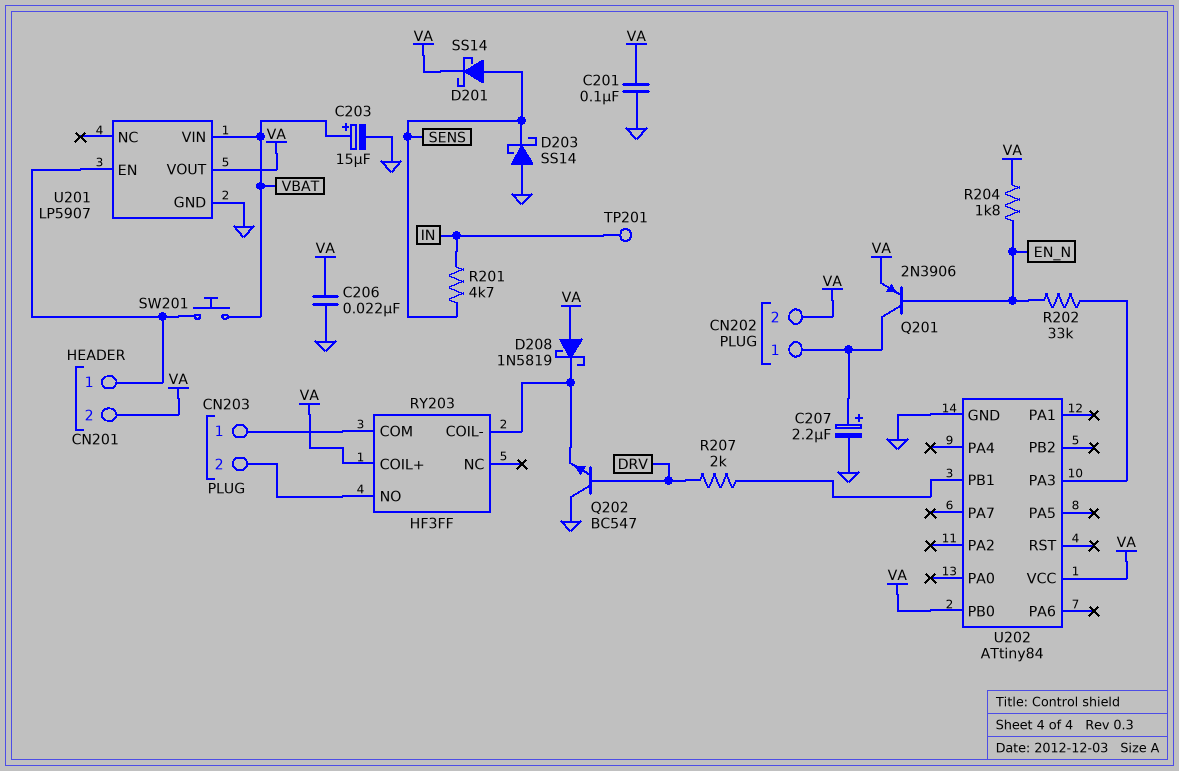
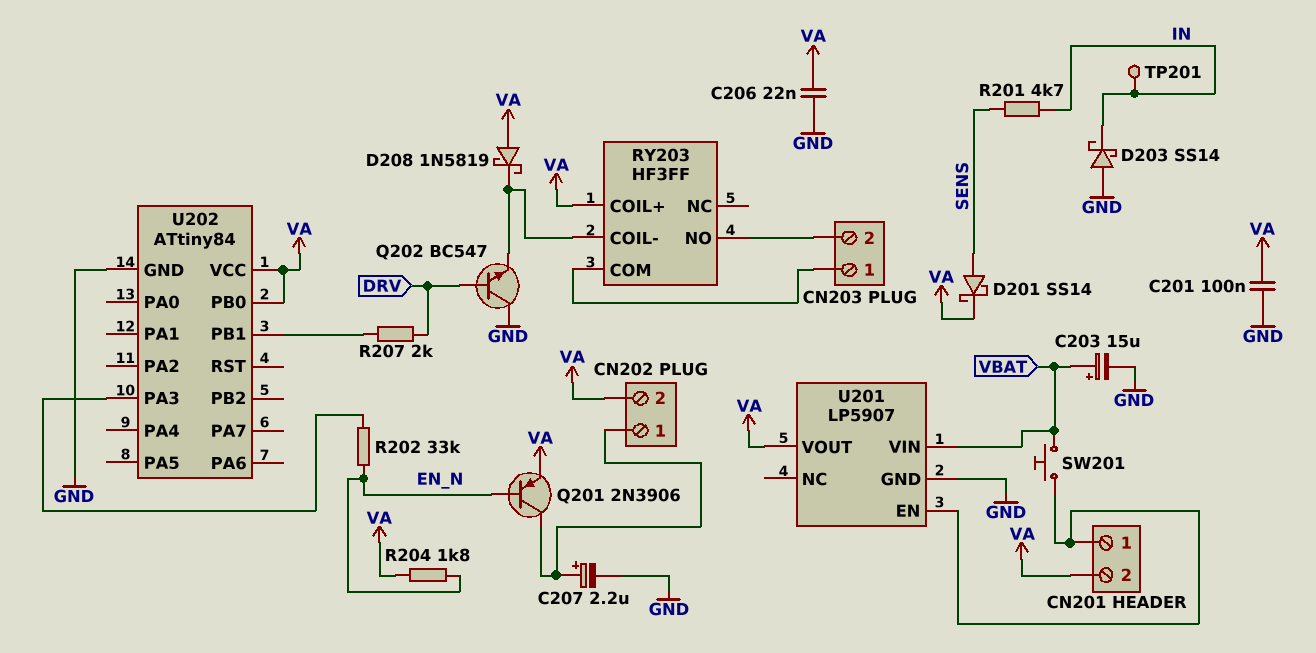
D203: schottky SS14 (A GND, K SENS) -> schottky SS14 (A GND, K IN)

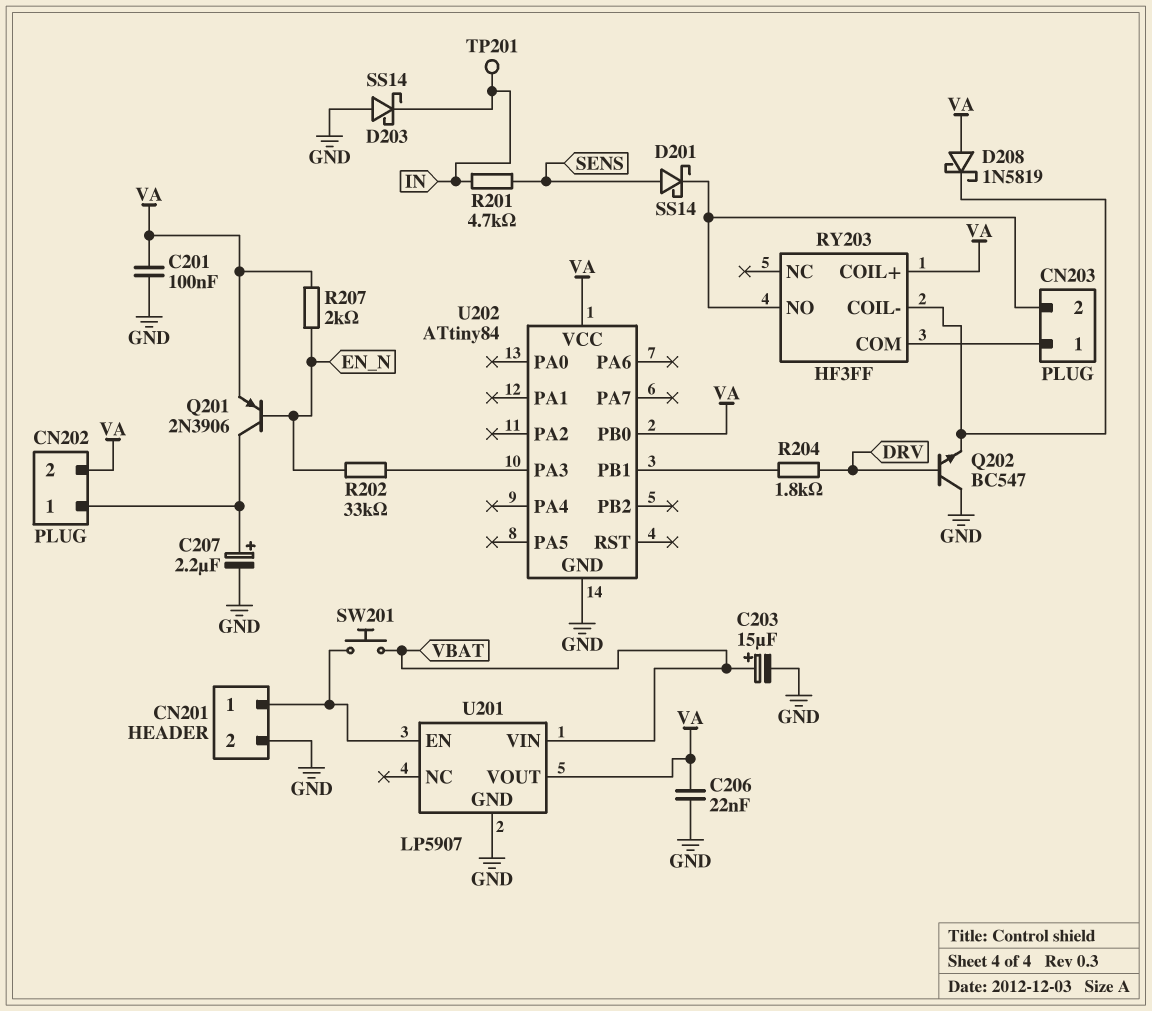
CN201 pin 2: VA -> GND
D201: schottky SS14 (A SENS, K VA) -> schottky SS14 (A SENS, K CN203/2)
R204: 1.8k (EN_N, VA) -> 1.8k (DRV, U202/PB1)
R207: 2k (DRV, U202/PB1) -> 2k (EN_N, VA)

